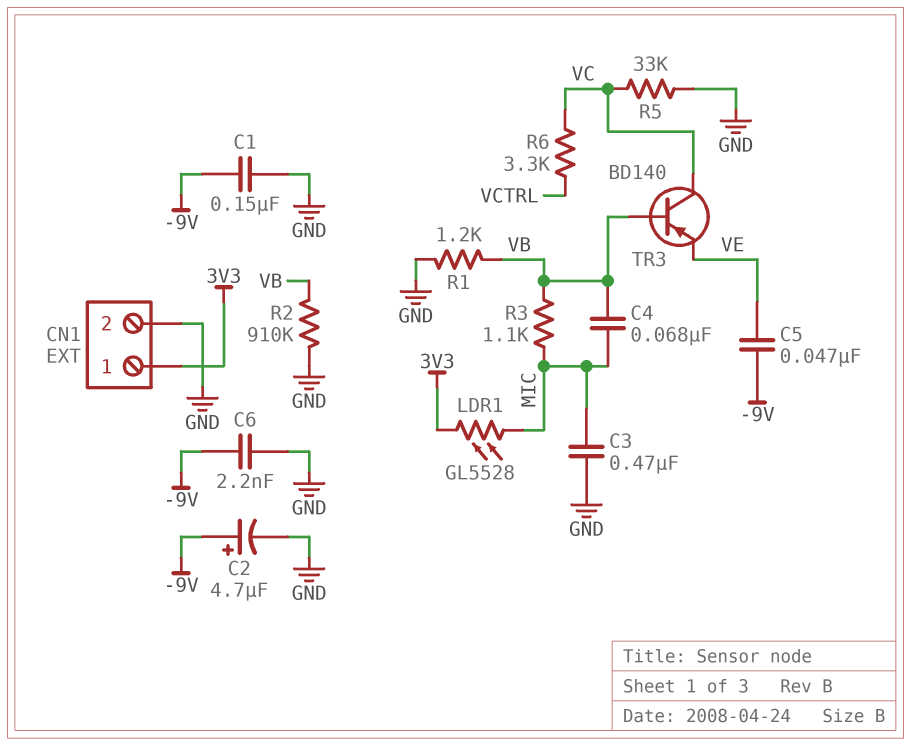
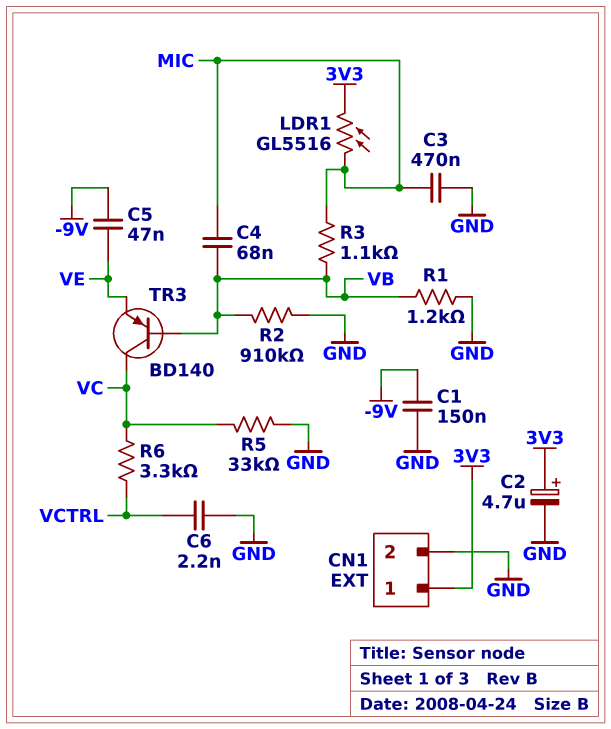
C2: 4.7uF (plus -9V, minus GND) -> 4.7uF (plus 3V3, minus GND)
C6: 2.2nF (-9V, GND) -> 2.2nF (GND, VCTRL)
LDR1: GL5528 (3V3, MIC) -> GL5516 (3V3, MIC)

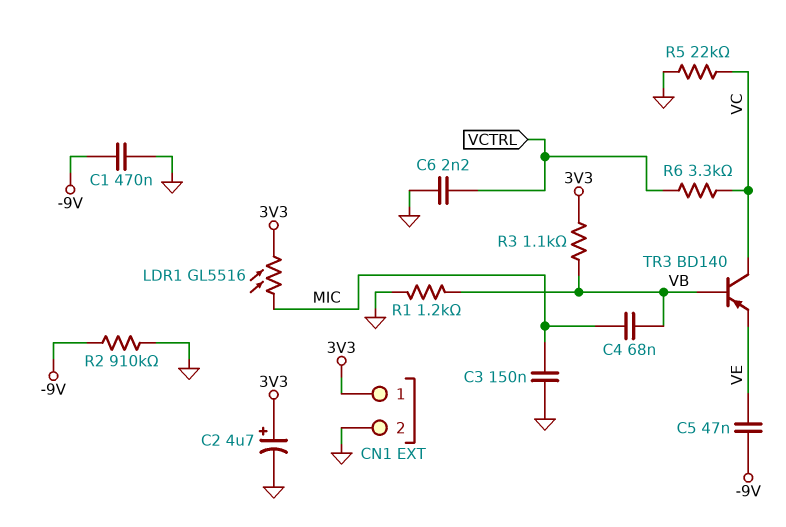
C1: 150nF (-9V, GND) -> 470nF (-9V, GND)
C3: 470nF (GND, MIC) -> 150nF (GND, MIC)
R2: 910k (GND, VB) -> 910k (-9V, GND)
R3: 1.1k (MIC, VB) -> 1.1k (3V3, VB)
R5: 33k (GND, VC) -> 22k (GND, VC)

